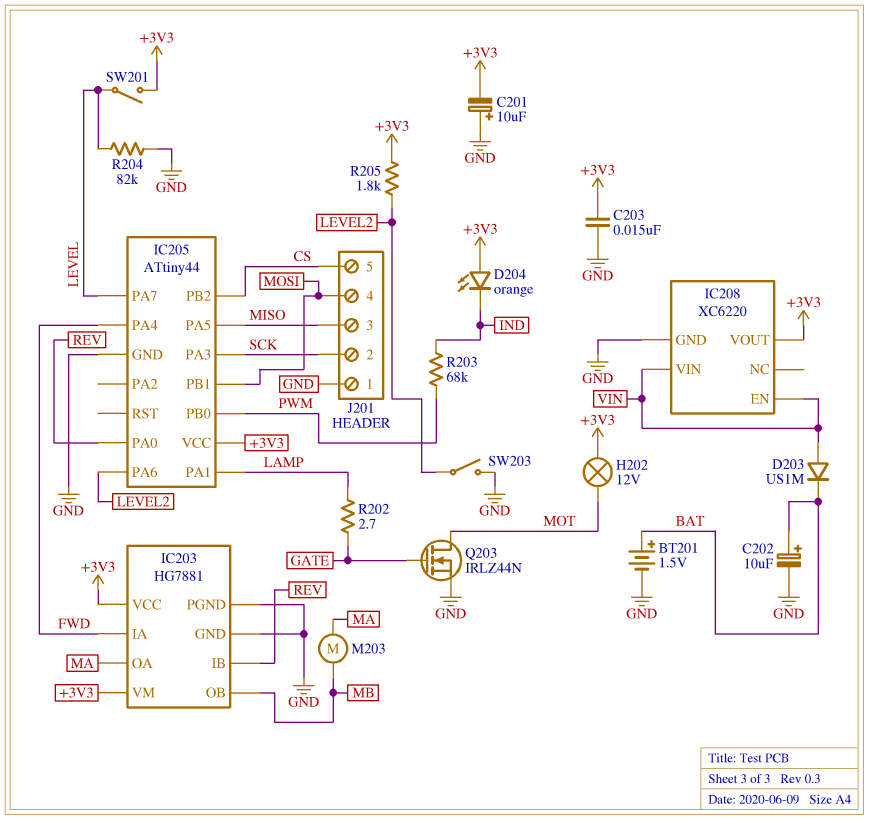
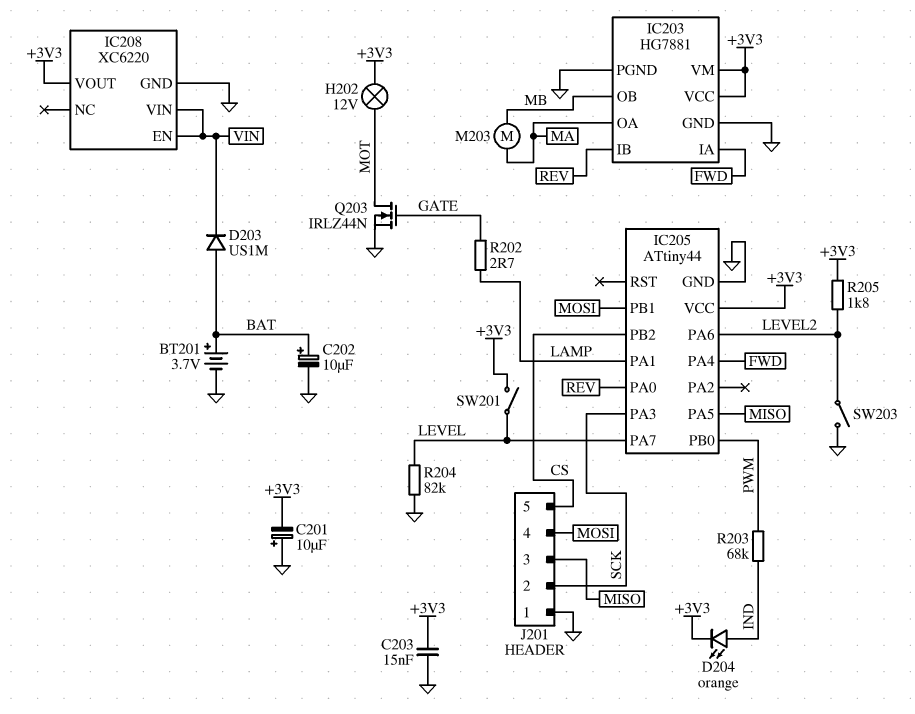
BT201: 1.5V (plus BAT, minus GND) -> 3.7V (plus BAT, minus GND)
D203: diode US1M (A VIN, K BAT) -> diode US1M (A BAT, K VIN)
D204: LED orange (A +3V3, K IND) -> LED orange (A IND, K +3V3)

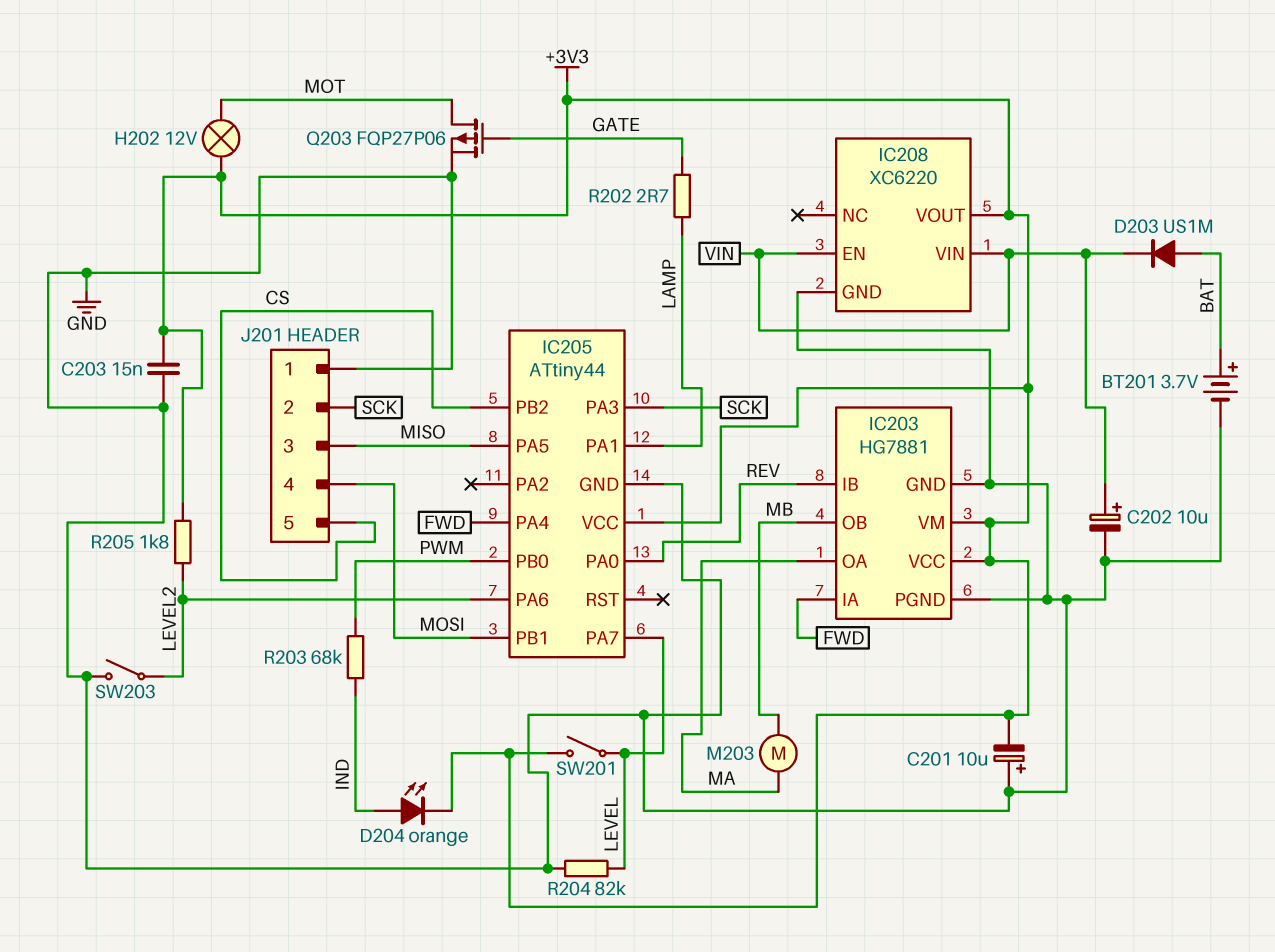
C202: 10uF (plus BAT, minus GND) -> 10uF (plus VIN, minus GND)
Q203: NMOS IRLZ44N (G GATE, D MOT, S GND) -> PMOS FQP27P06 (G GATE, D MOT, S GND)

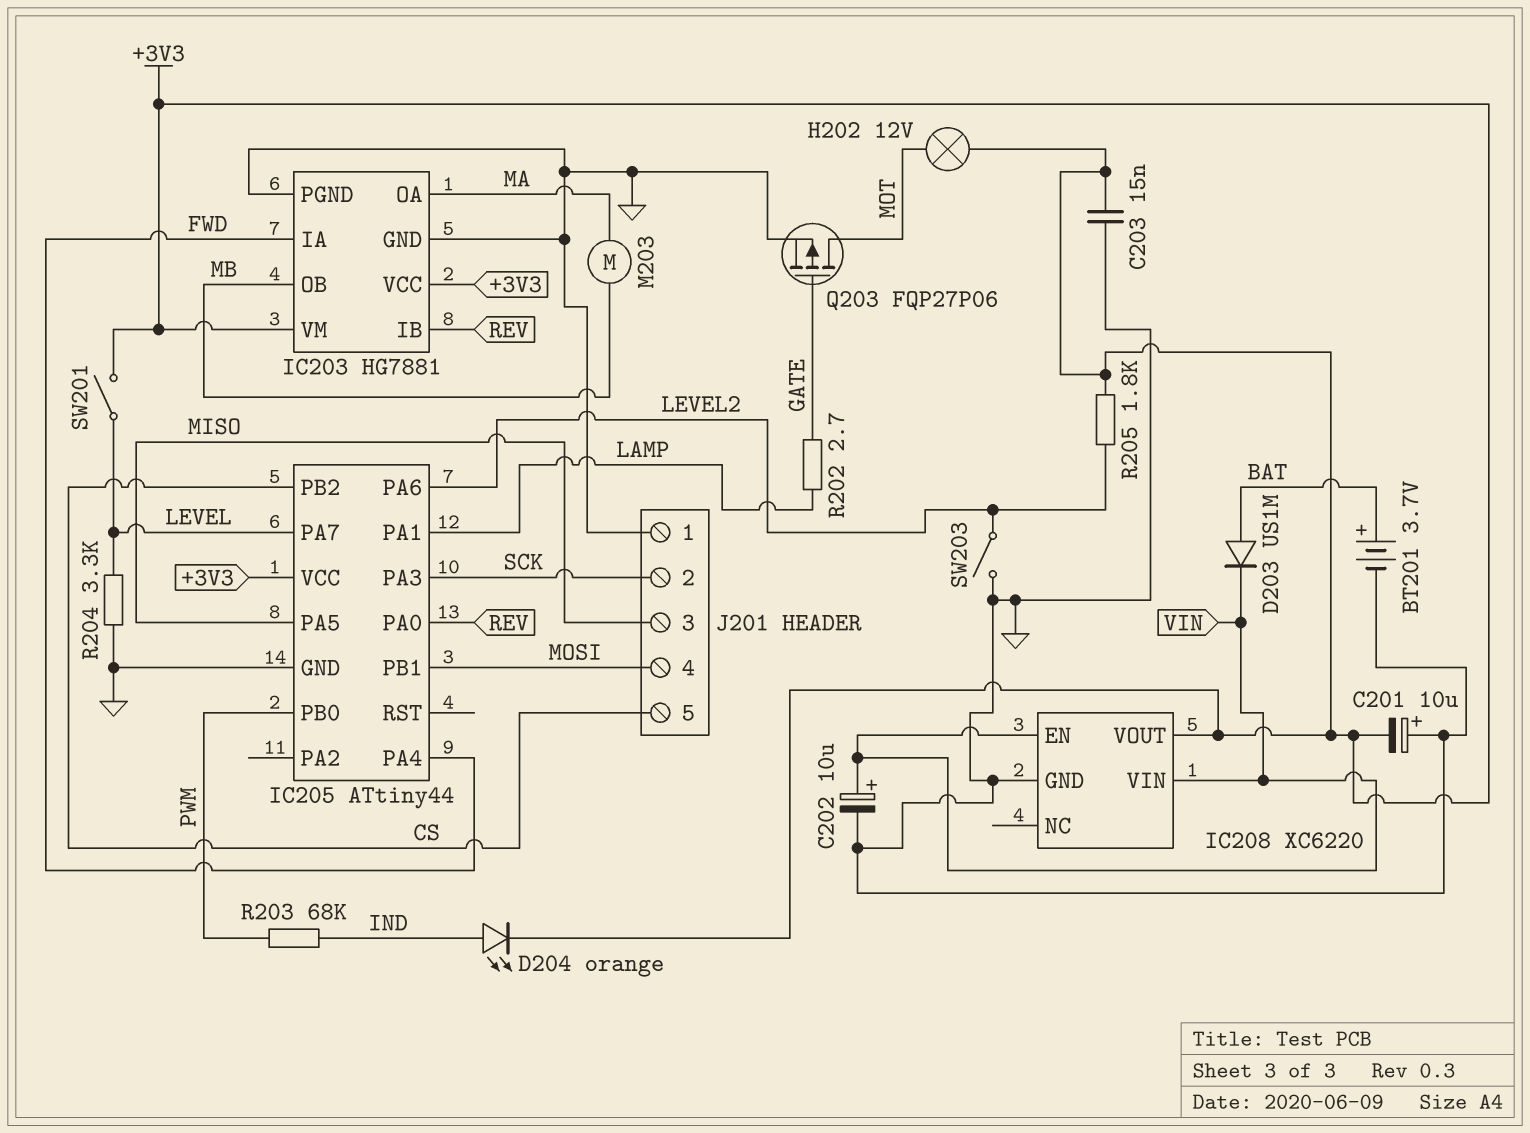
R204: 82k (GND, LEVEL) -> 3.3k (GND, LEVEL)

